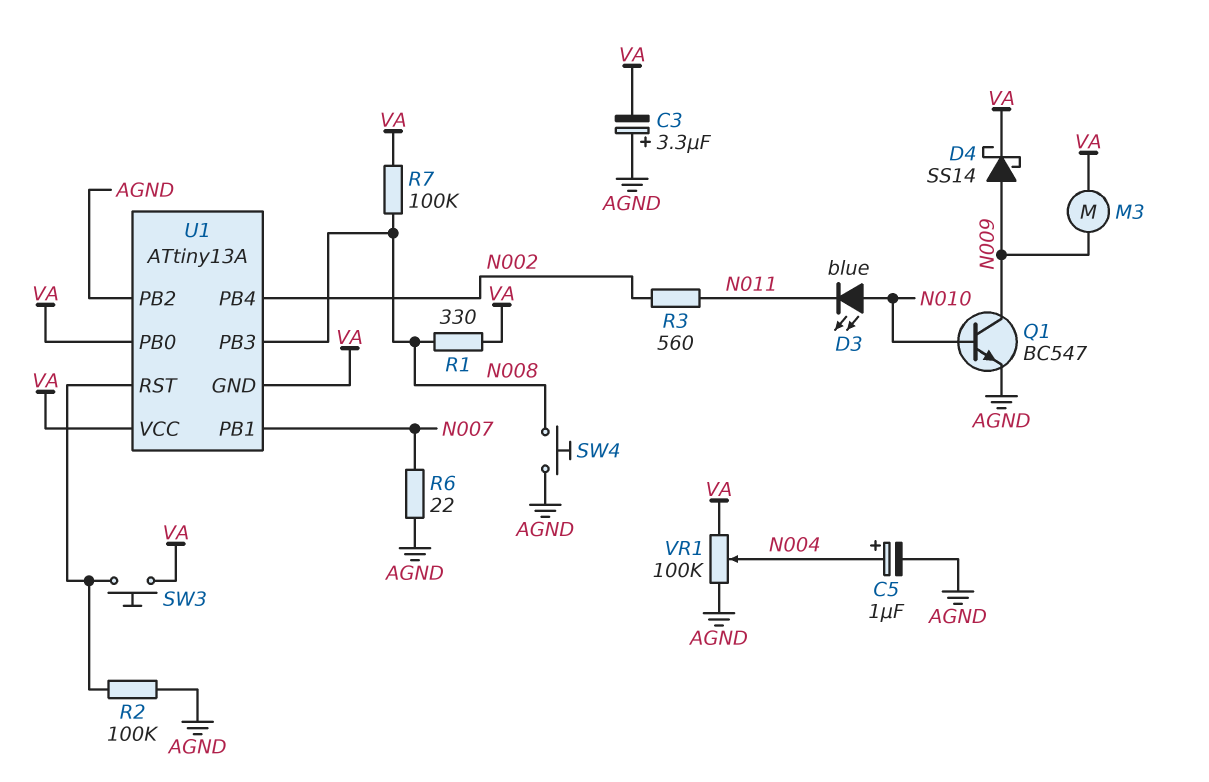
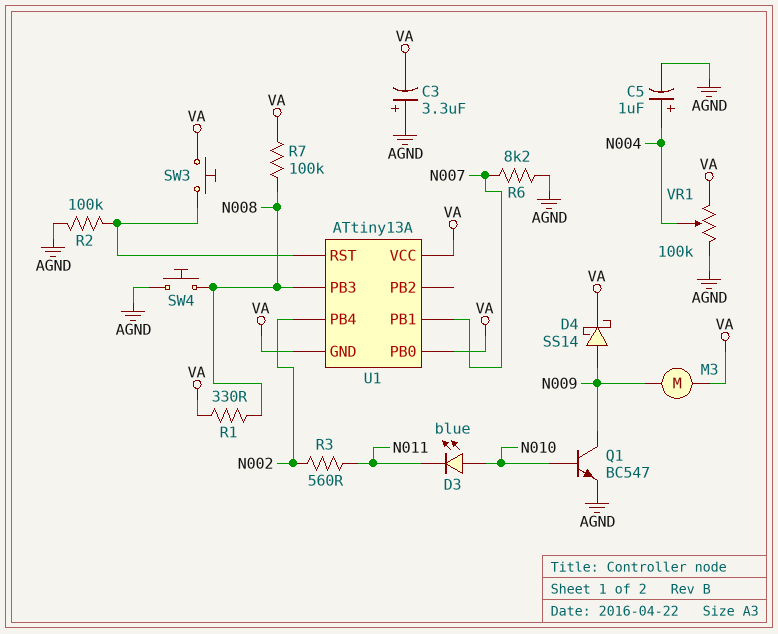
R6: 22 (AGND, N007) -> 8.2k (AGND, N007)
U1 pin PB2: AGND -> none

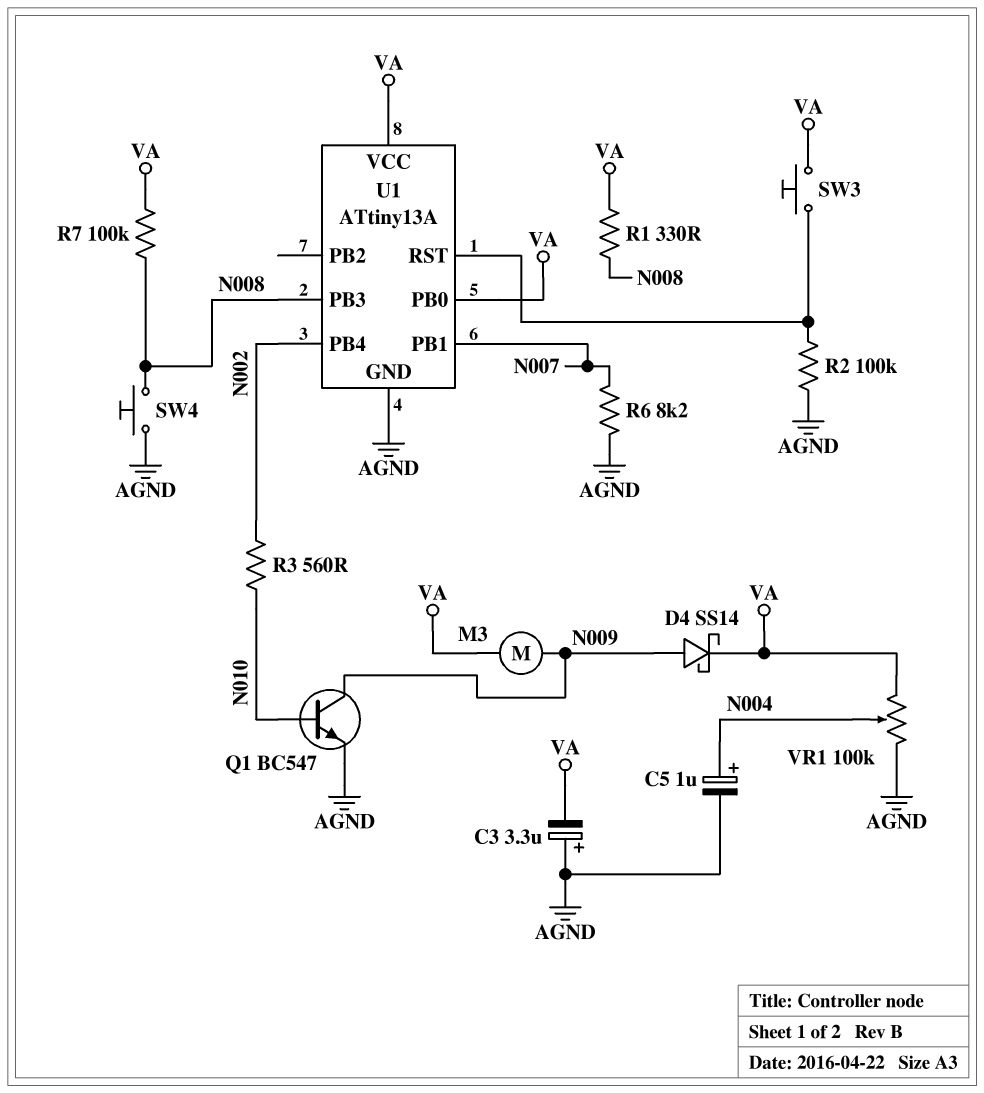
D3: LED blue (A N010, K N011) -> none
R3: 560 (N002, N011) -> 560 (N002, N010)
U1 pin GND: VA -> AGND

